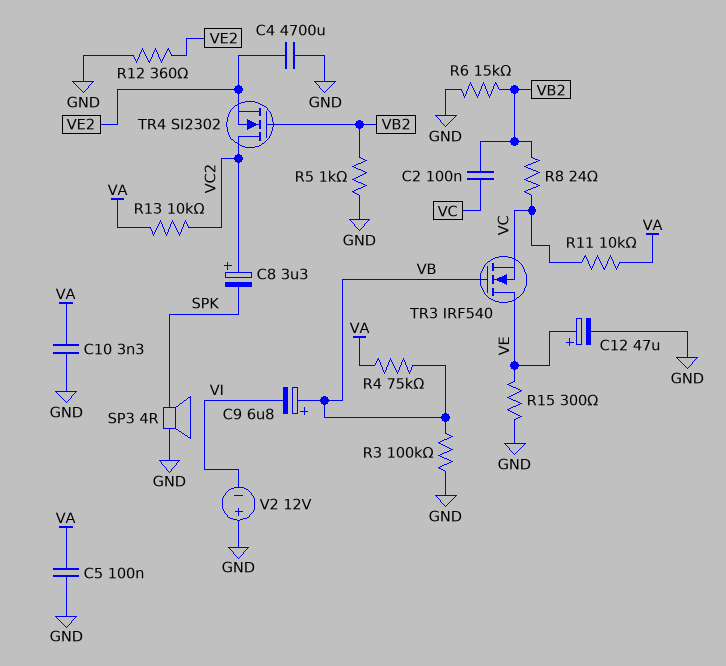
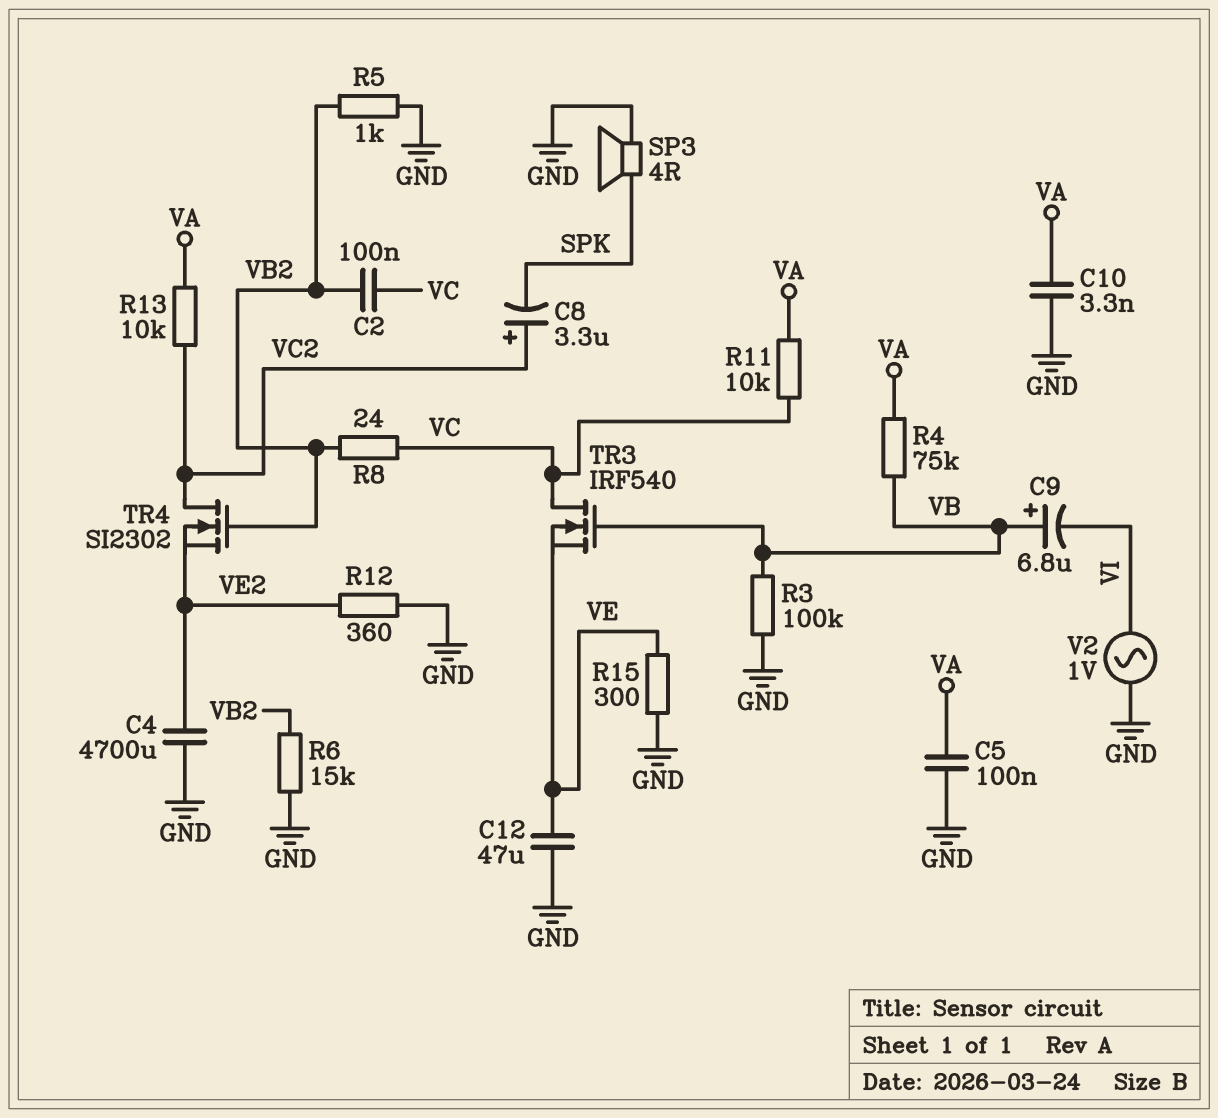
C12: 47uF (plus VE, minus GND) -> 47uF (GND, VE)
TR3: NMOS IRF540 (G VB, D VE, S VC) -> NMOS IRF540 (G VB, D VC, S VE)
V2: 12V (plus GND, minus VI) -> AC 1V (GND, VI)

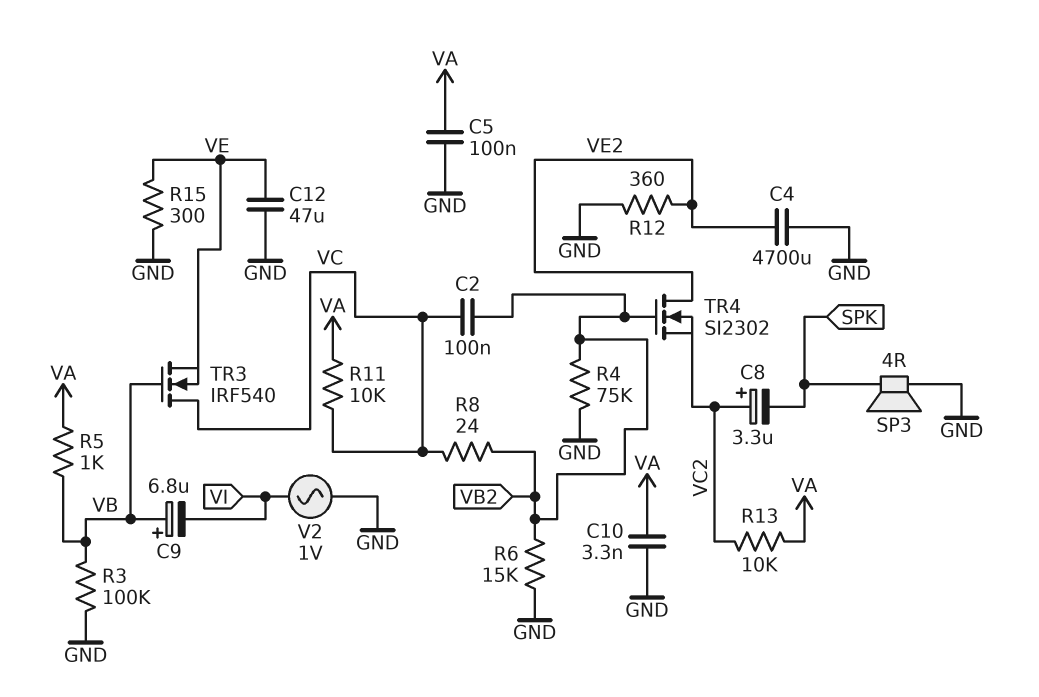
R4: 75k (VA, VB) -> 75k (GND, VB2)
R5: 1k (GND, VB2) -> 1k (VA, VB)
TR4: NMOS SI2302 (G VB2, D VC2, S VE2) -> NMOS SI2302 (G VB2, D VE2, S VC2)

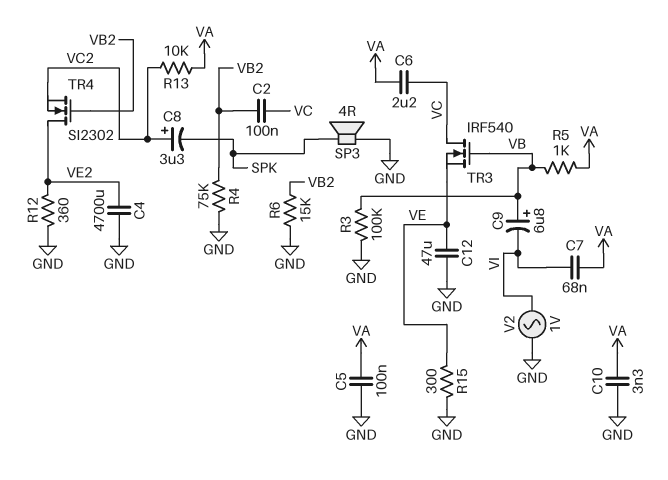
C6: none -> 2.2uF (VA, VC)
C7: none -> 68nF (VA, VI)
R8: 24 (VB2, VC) -> none
R11: 10k (VA, VC) -> none

